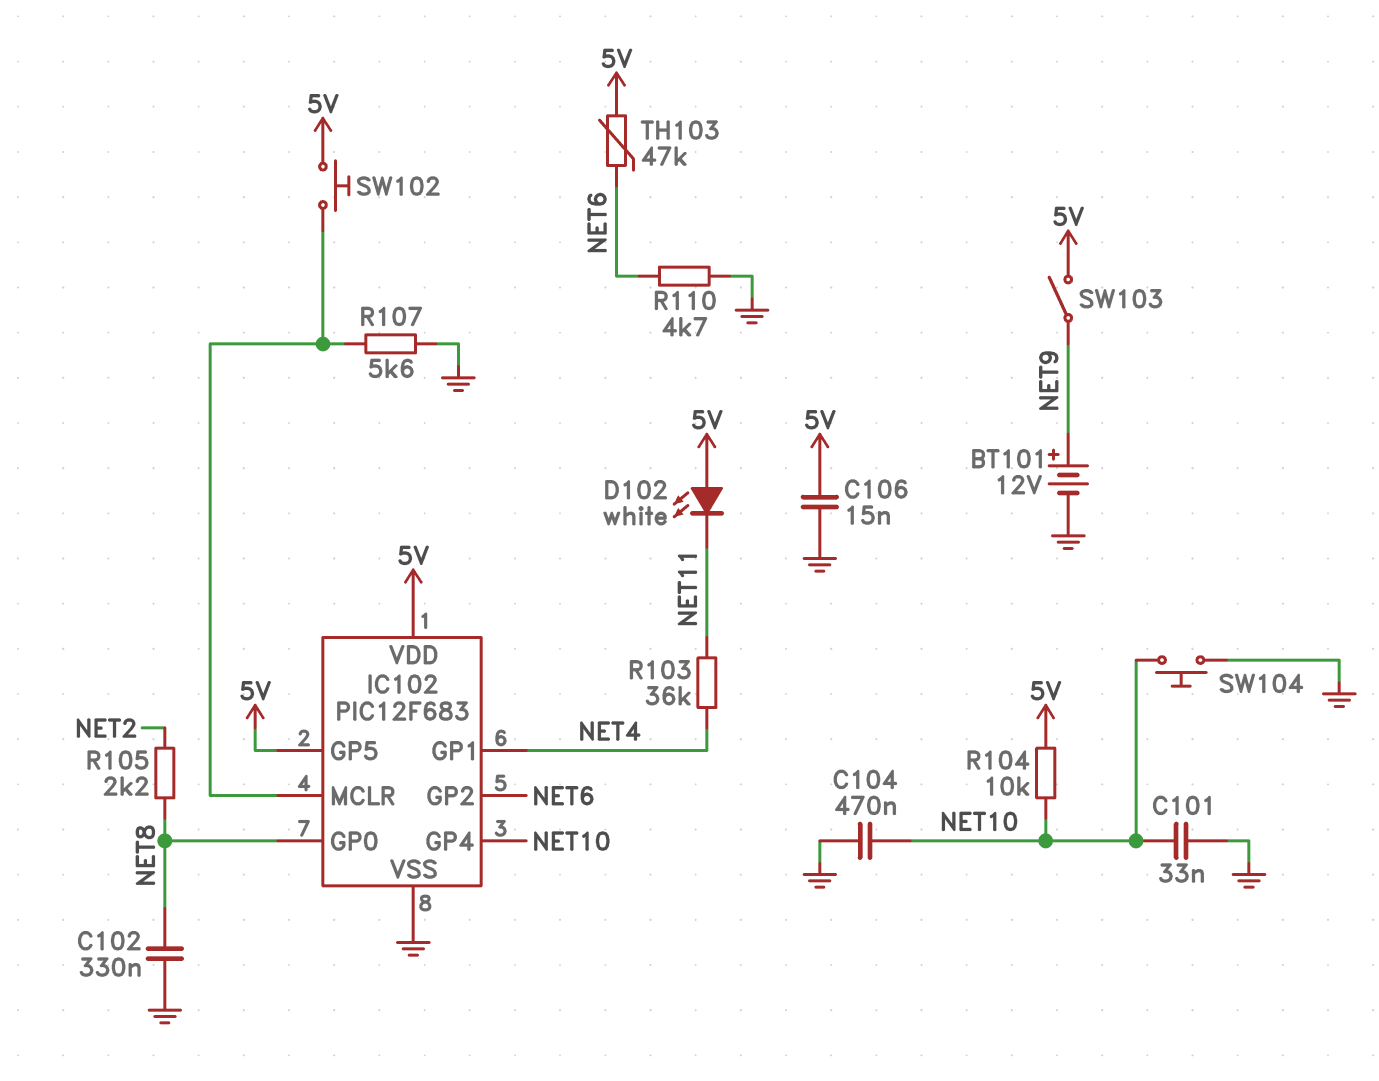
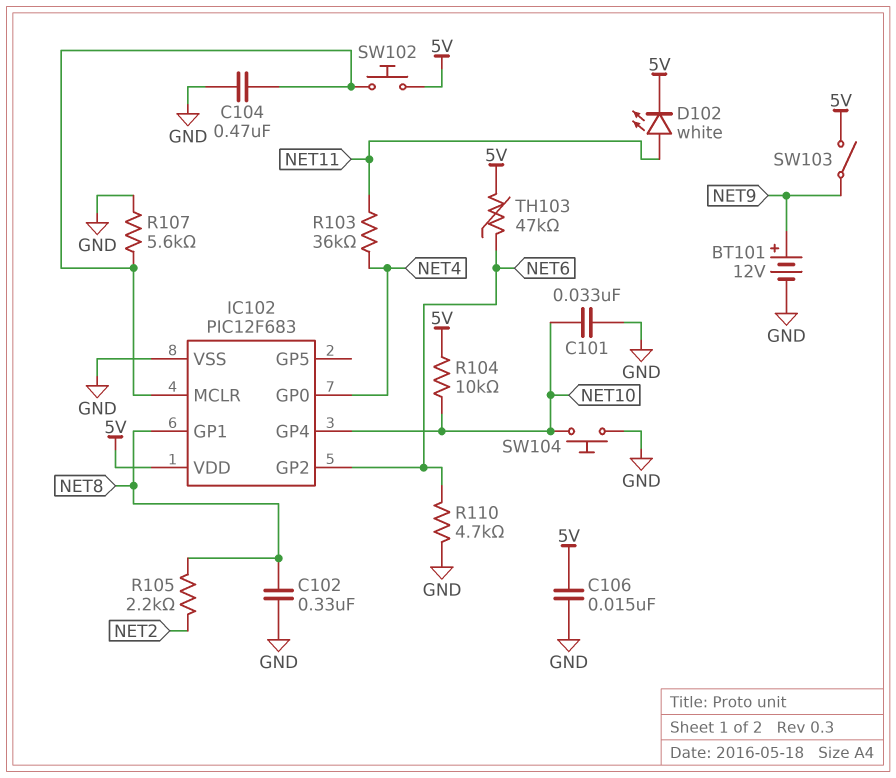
C104: 470nF (GND, NET10) -> 470nF (GND, IC102/MCLR)
D102: LED white (A 5V, K NET11) -> LED white (A NET11, K 5V)
IC102 pin GP0: NET8 -> NET4
IC102 pin GP1: NET4 -> NET8
IC102 pin GP5: 5V -> none

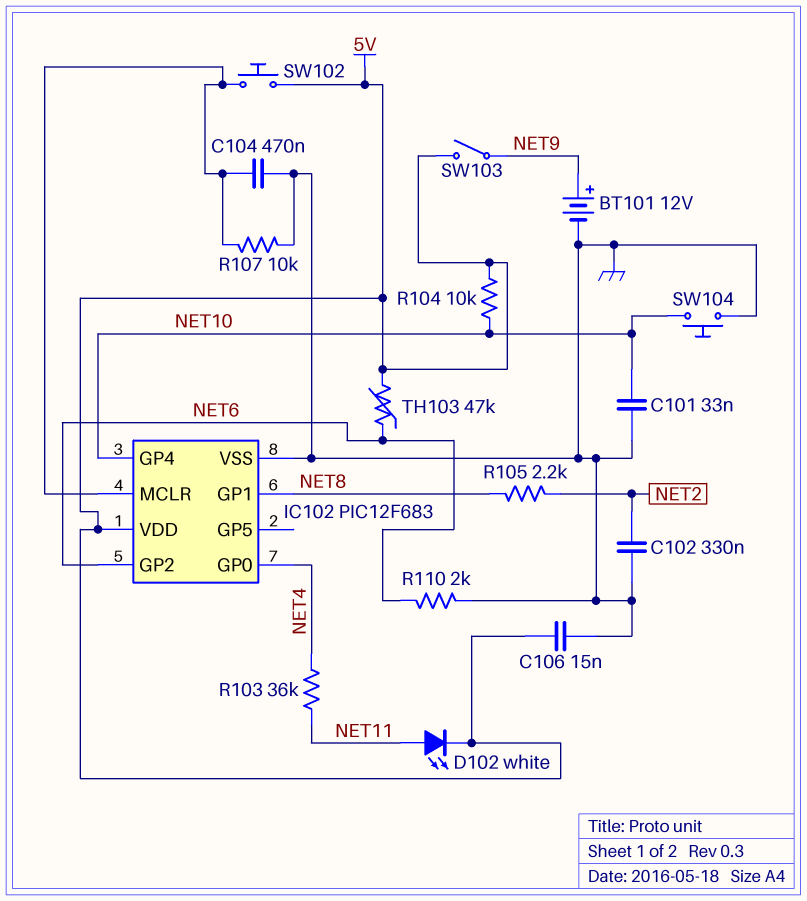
C102: 330nF (GND, NET8) -> 330nF (GND, NET2)
R107: 5.6k (GND, IC102/MCLR) -> 10k (GND, IC102/MCLR)
R110: 4.7k (GND, NET6) -> 2k (GND, NET6)

